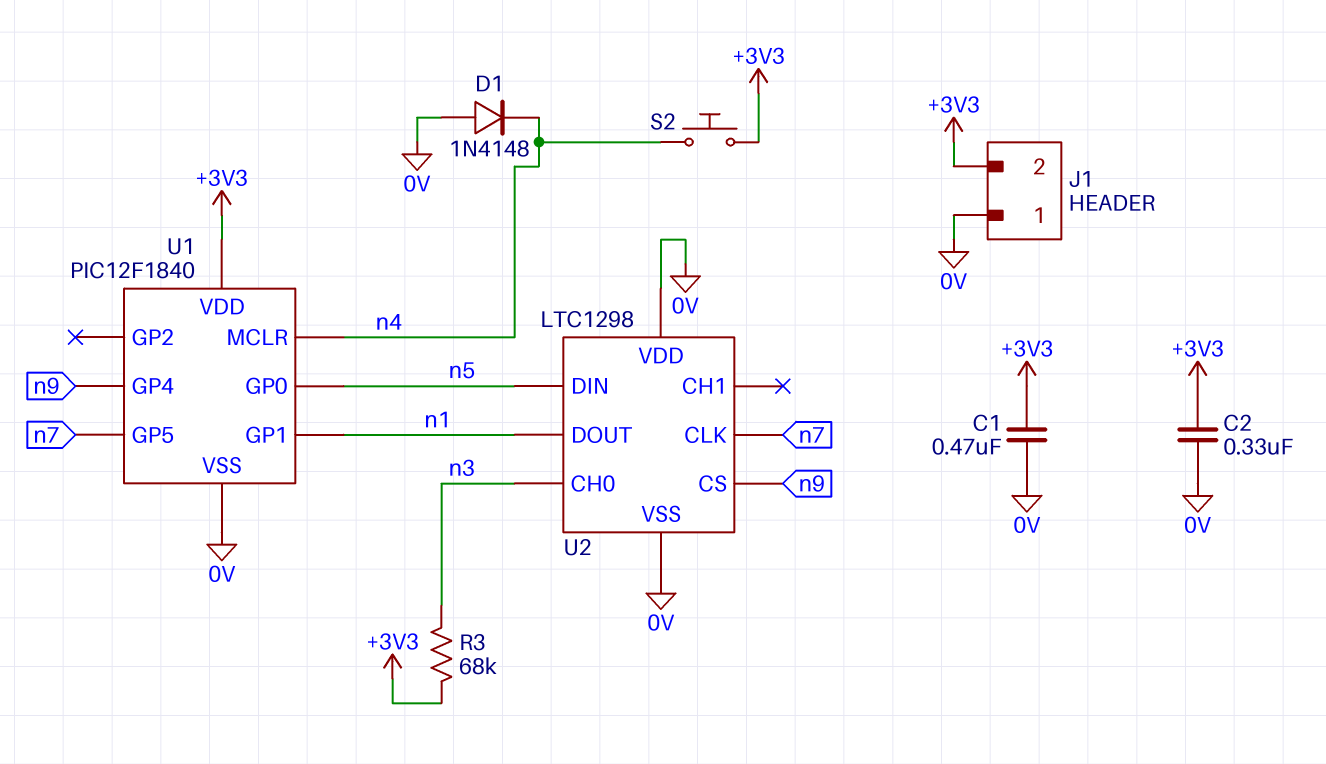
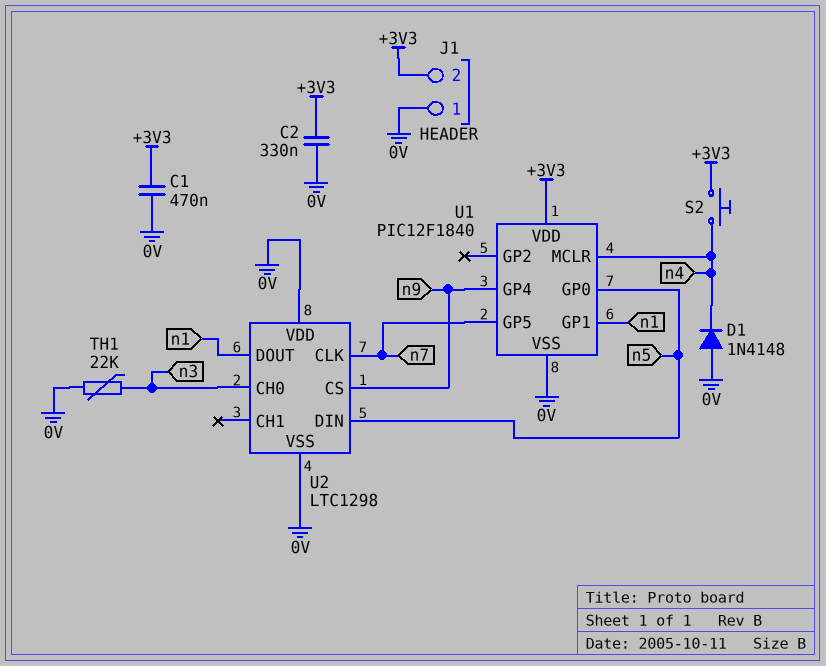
R3: 68k (+3V3, n3) -> none
TH1: none -> 22k (0V, n3)

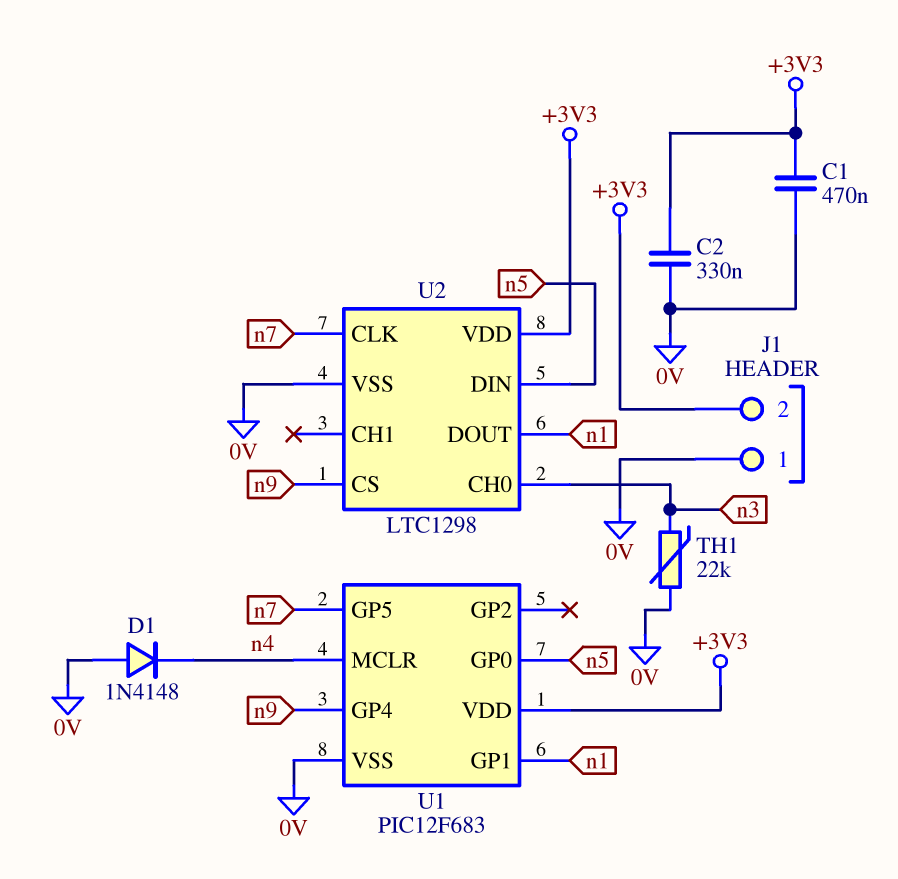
S2: button (+3V3, n4) -> none
U1: PIC12F1840 -> PIC12F683
U2 pin VDD: 0V -> +3V3

